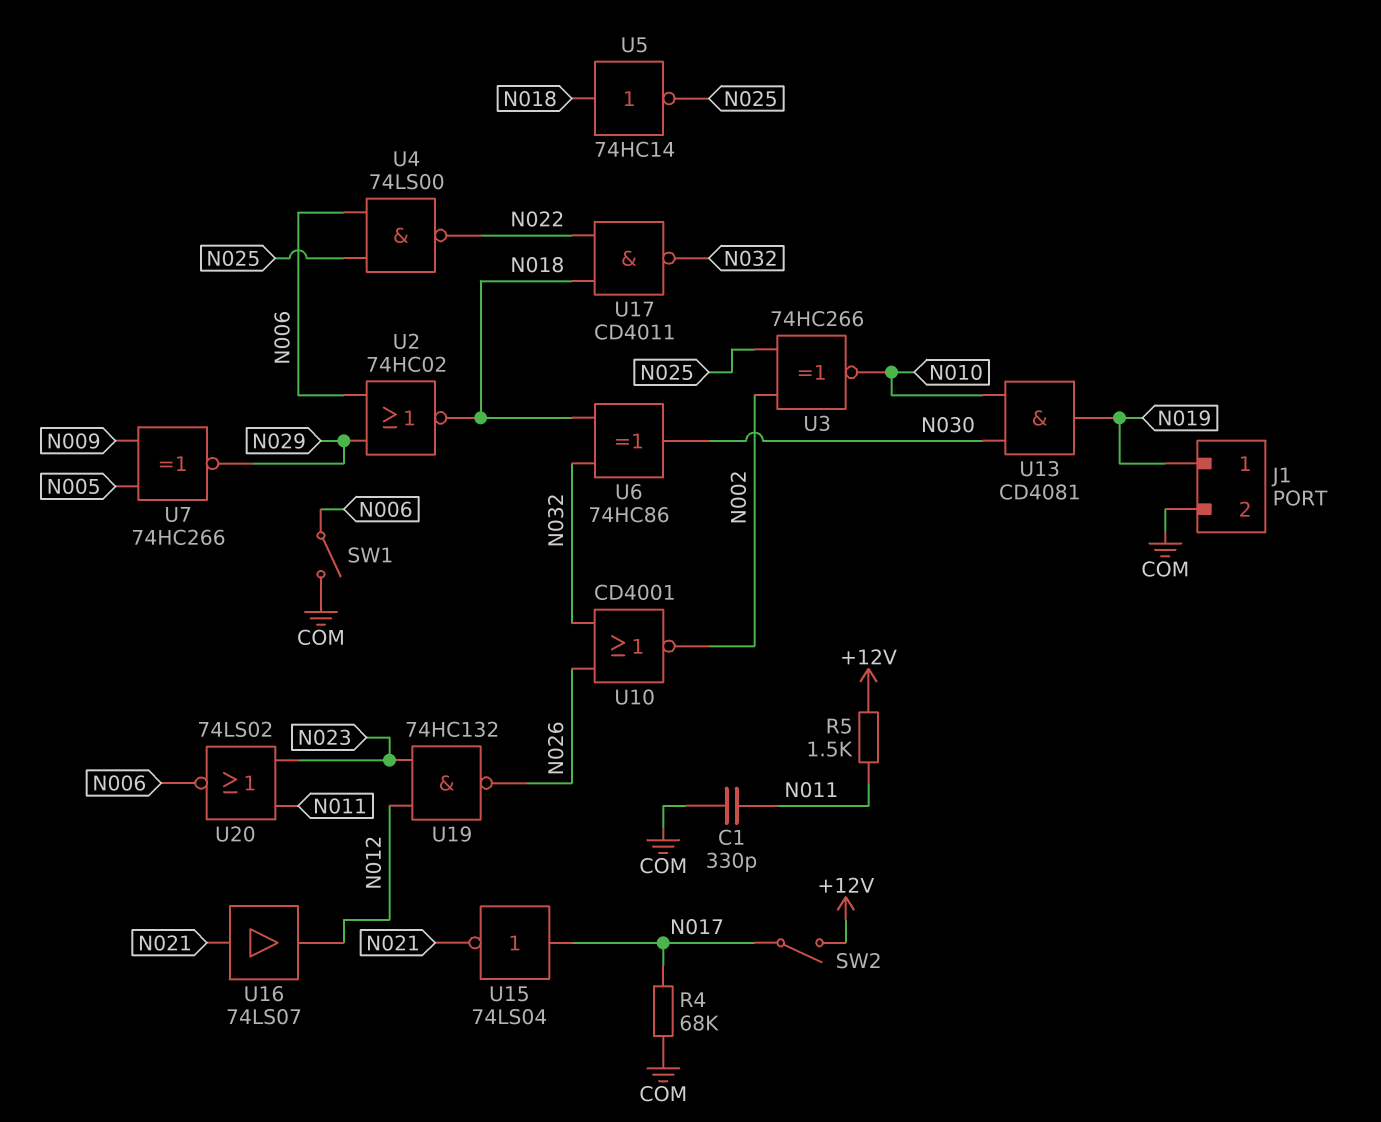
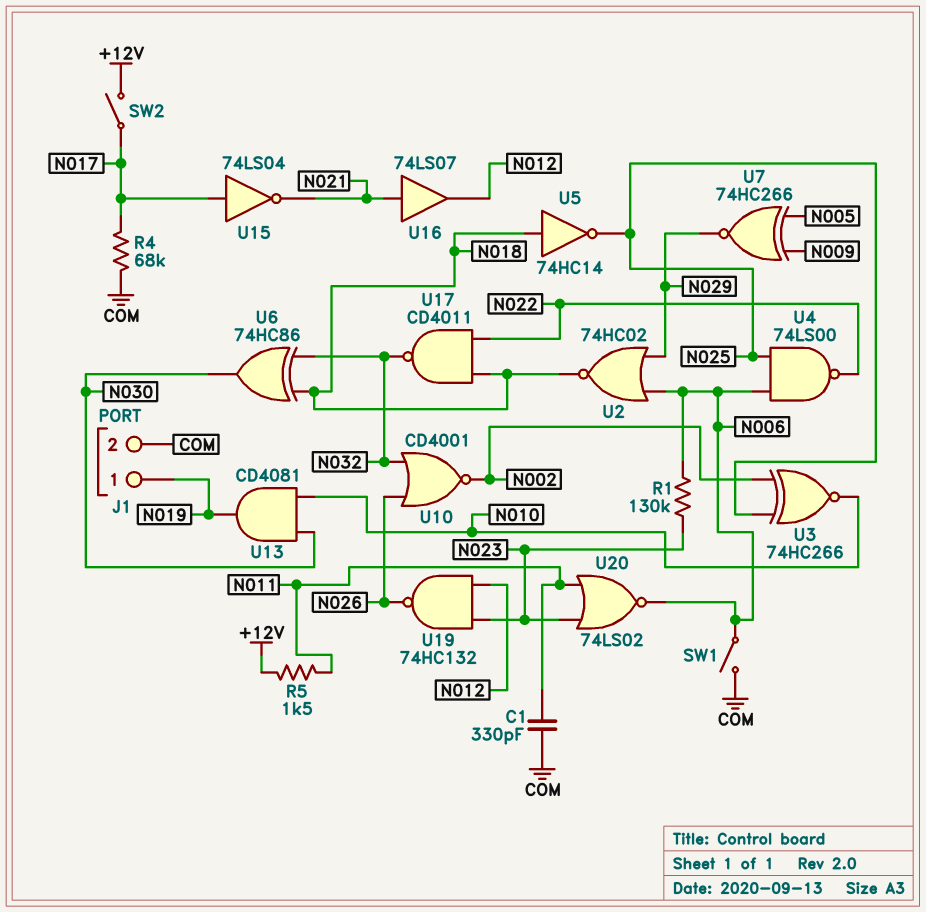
R1: none -> 130k (N006, N023)

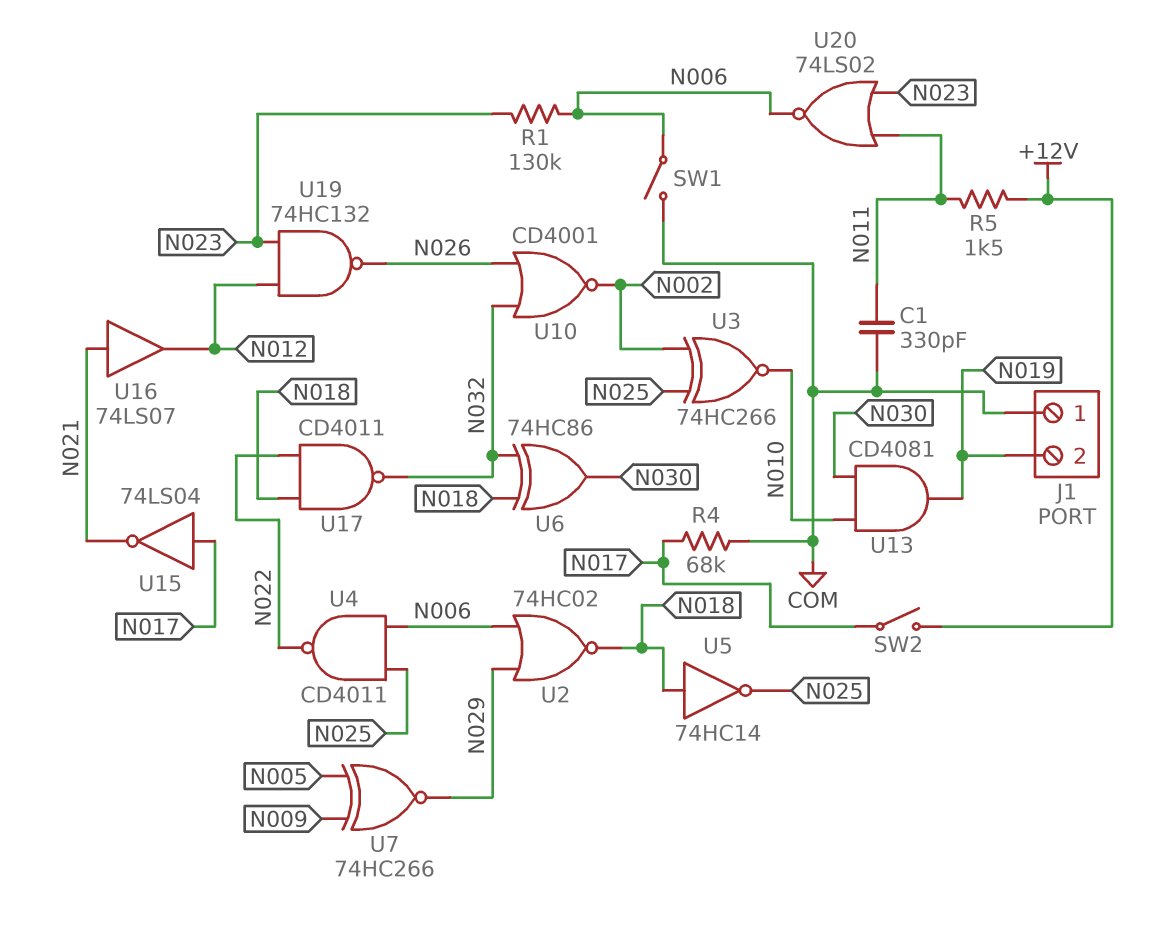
J1 pin 1: N019 -> COM
J1 pin 2: COM -> N019
U4: NAND 74LS00 (in N006, in N025, out N022) -> NAND CD4011 (in N006, in N025, out N022)

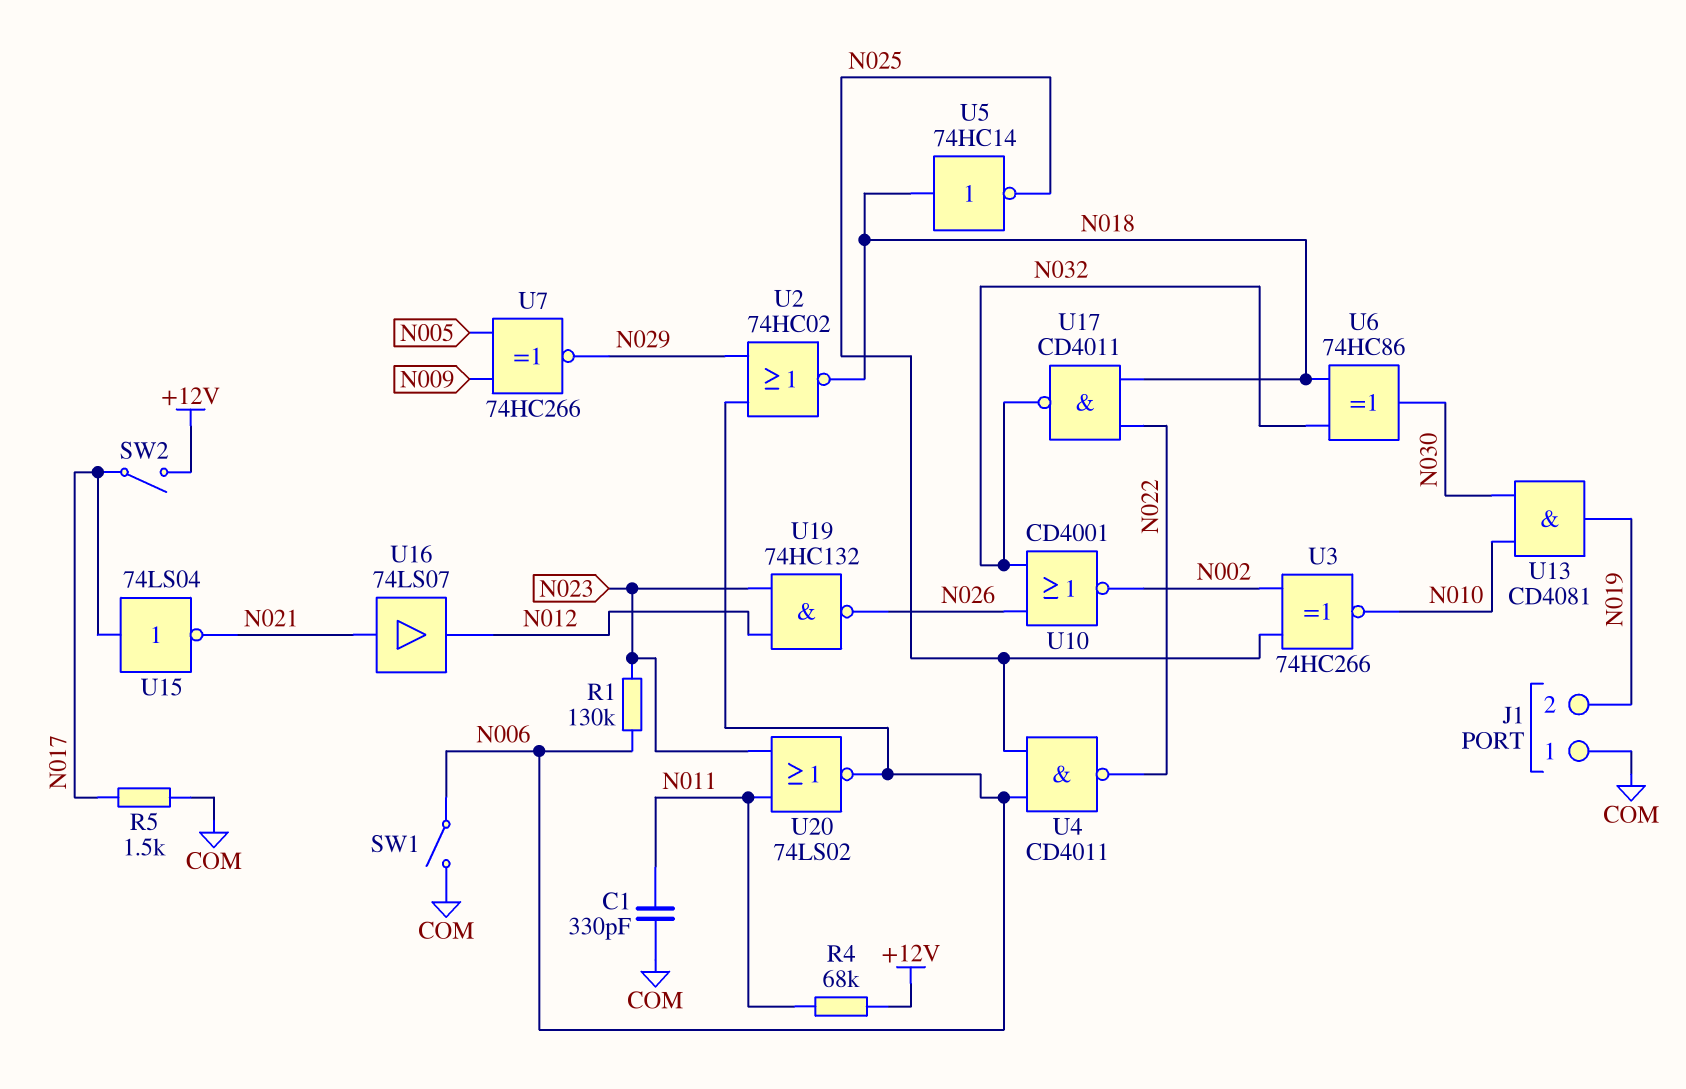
R4: 68k (COM, N017) -> 68k (+12V, N011)
R5: 1.5k (+12V, N011) -> 1.5k (COM, N017)

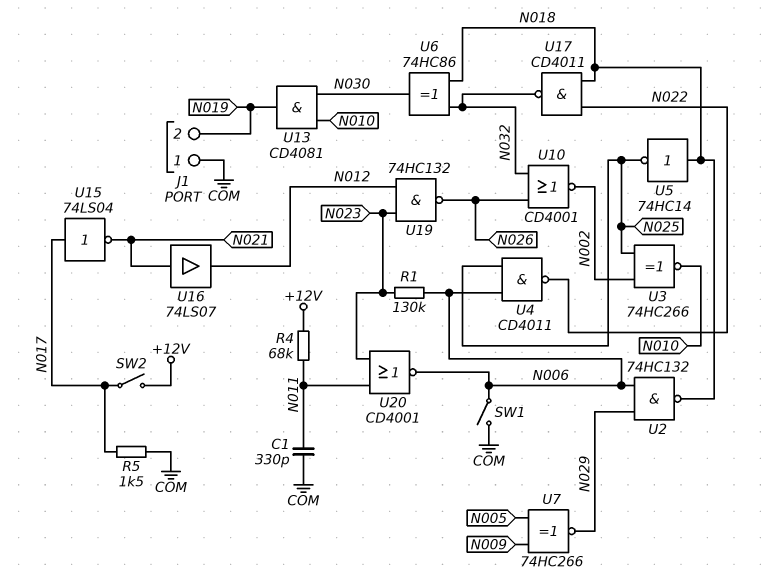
U2: NOR 74HC02 (in N006, in N029, out N018) -> NAND 74HC132 (in N006, in N029, out N018)
U20: NOR 74LS02 (in N011, in N023, out N006) -> NOR CD4001 (in N011, in N023, out N006)

